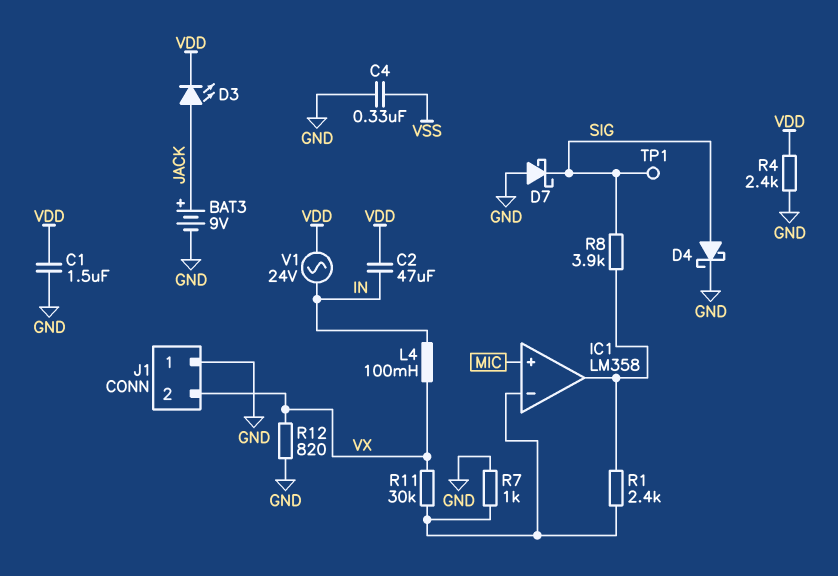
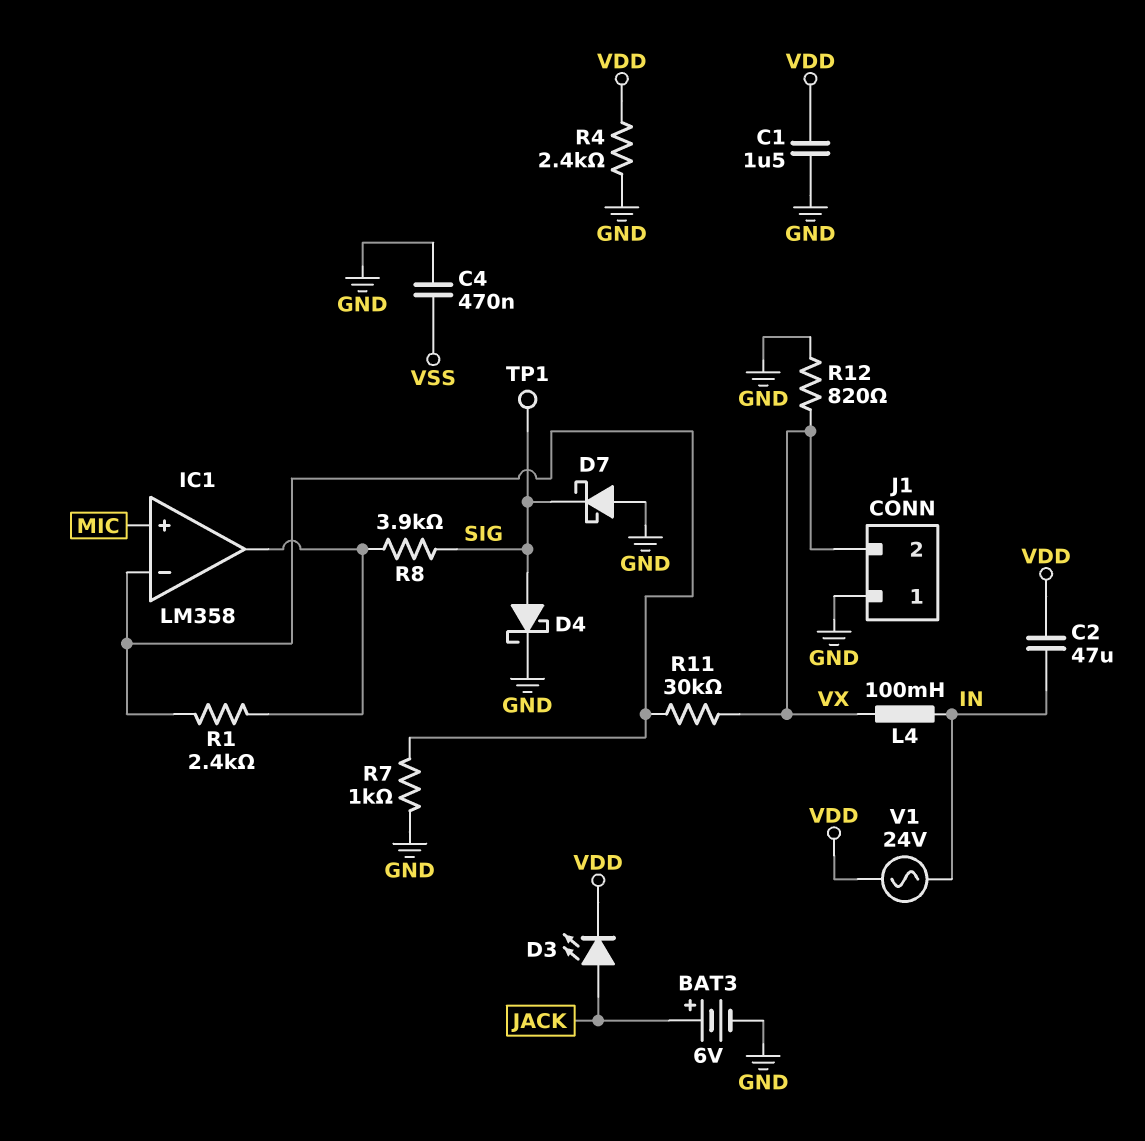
BAT3: 9V (plus JACK, minus GND) -> 6V (plus JACK, minus GND)
C4: 330nF (GND, VSS) -> 470nF (GND, VSS)

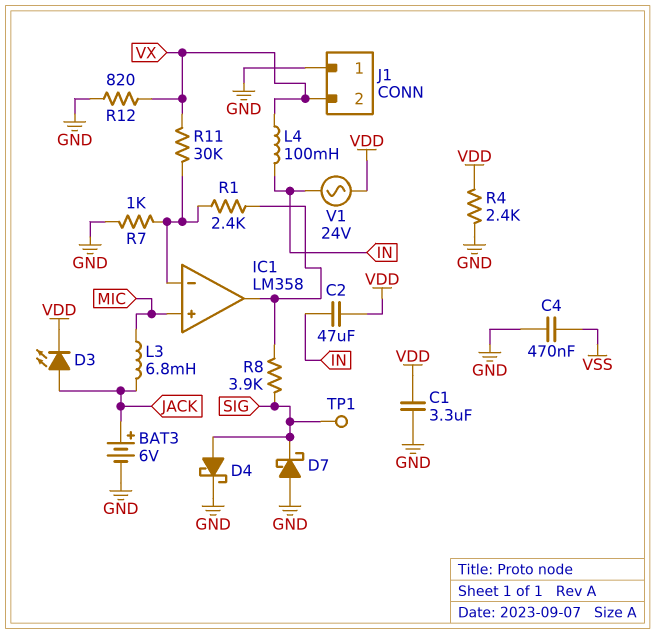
C1: 1.5uF (GND, VDD) -> 3.3uF (GND, VDD)
L3: none -> 6.8mH (JACK, MIC)

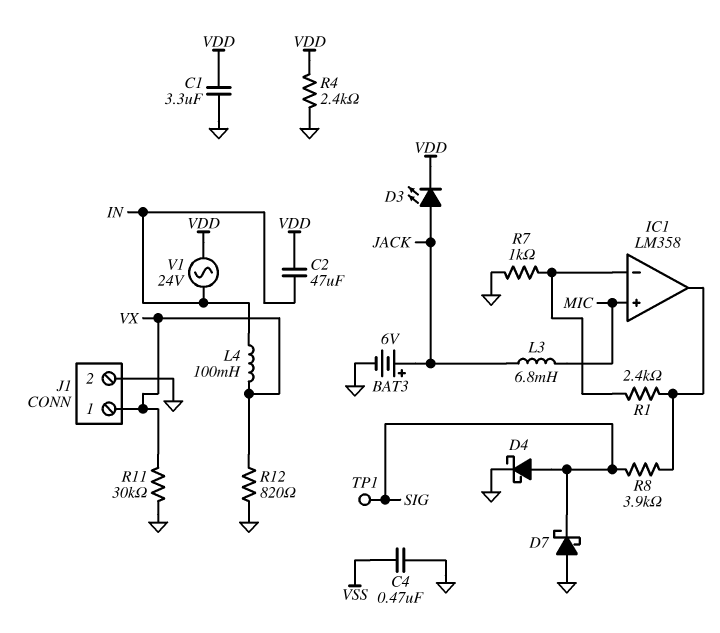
J1 pin 1: GND -> VX
J1 pin 2: VX -> GND
R11: 30k (IC1/in-, VX) -> 30k (GND, VX)

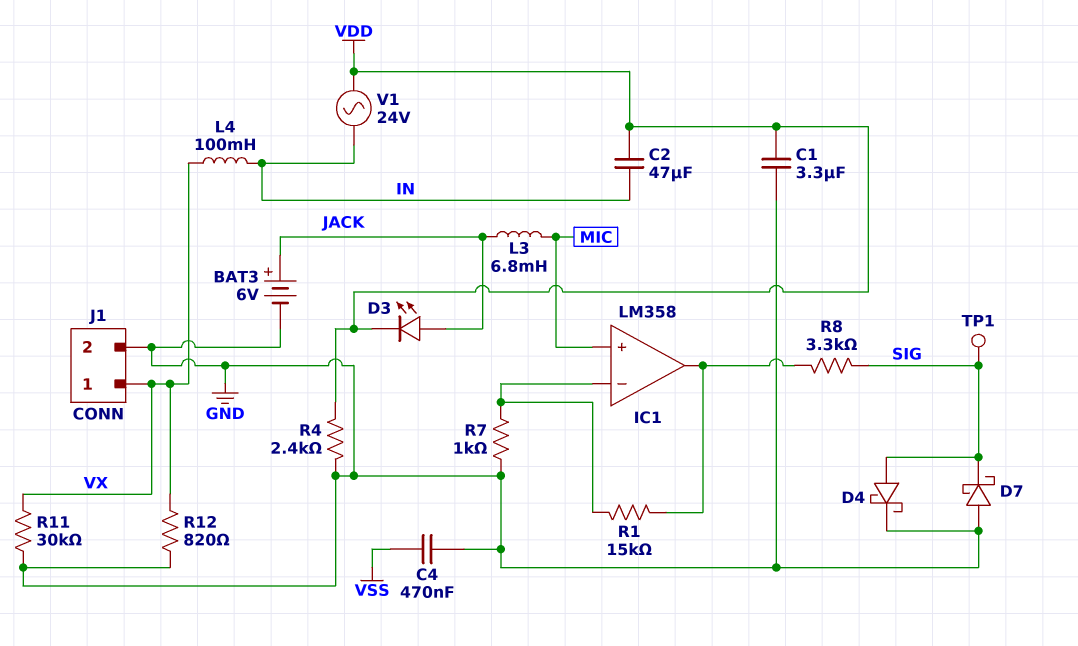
R1: 2.4k (IC1/in-, IC1/out) -> 15k (IC1/in-, IC1/out)
R8: 3.9k (IC1/out, SIG) -> 3.3k (IC1/out, SIG)

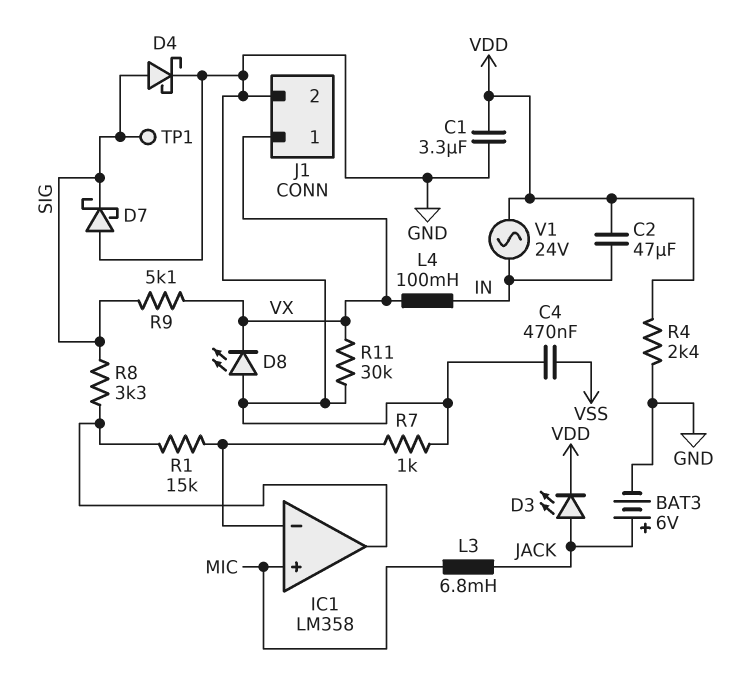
D8: none -> LED (A GND, K VX)
R9: none -> 5.1k (SIG, VX)
R12: 820 (GND, VX) -> none

